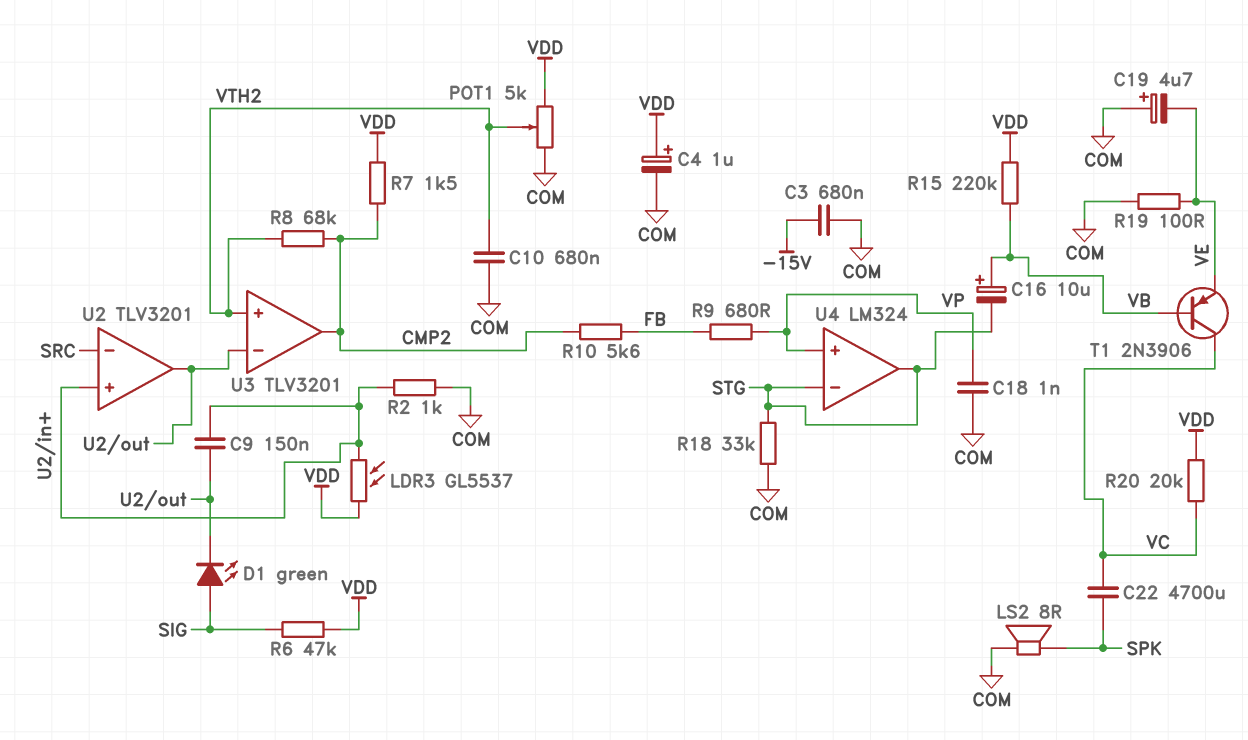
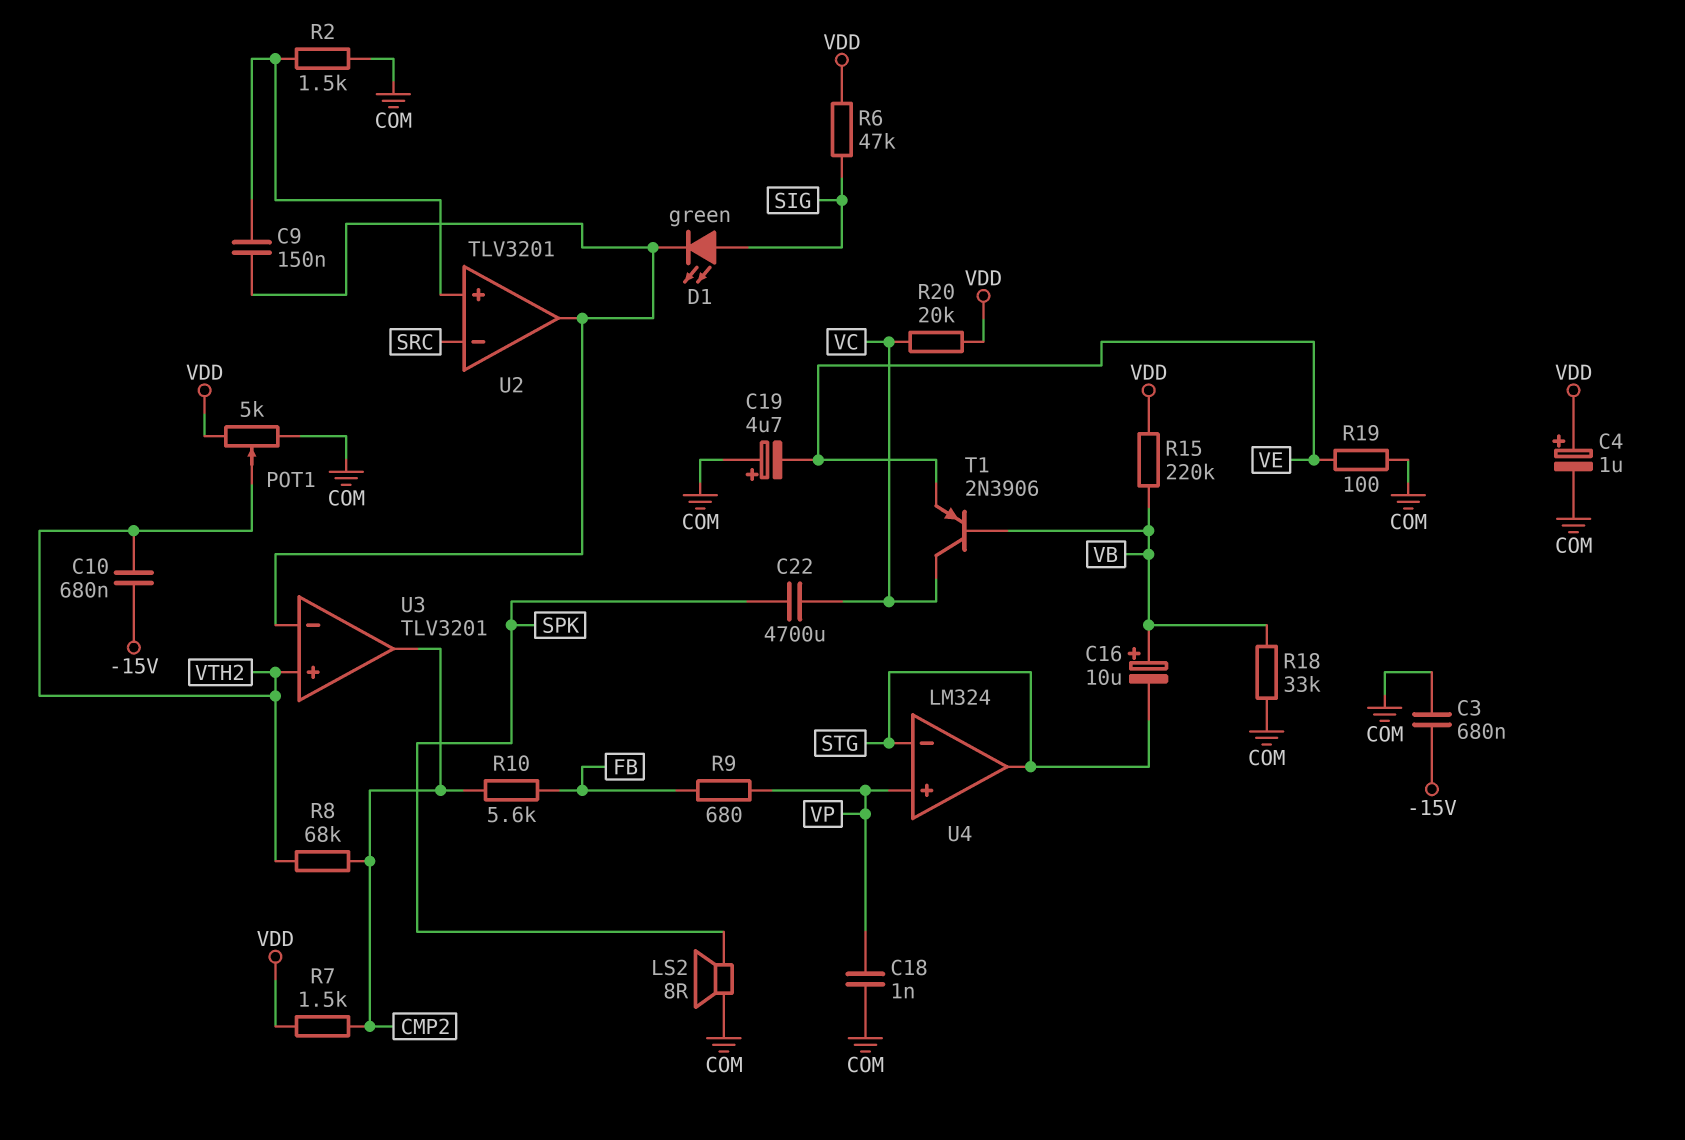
C10: 680nF (COM, VTH2) -> 680nF (-15V, VTH2)
LDR3: GL5537 (U2/in+, VDD) -> none
R2: 1k (COM, U2/in+) -> 1.5k (COM, U2/in+)
R18: 33k (COM, STG) -> 33k (COM, VB)

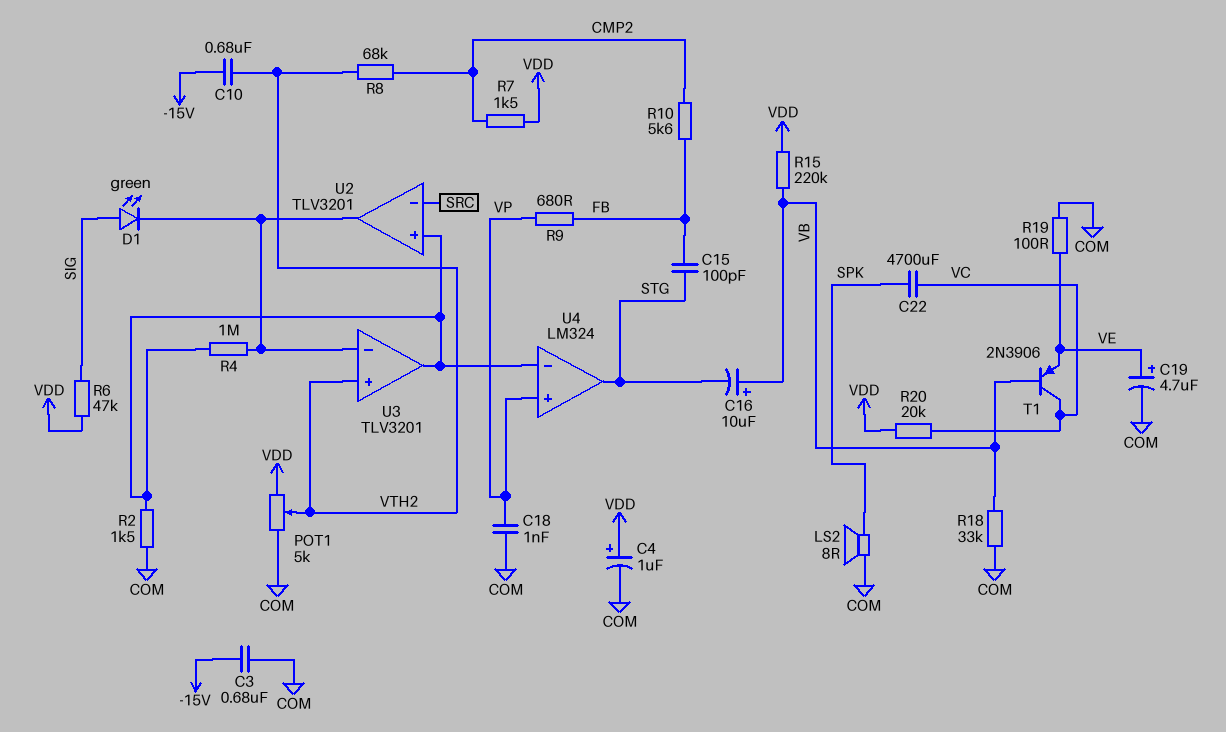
C9: 150nF (U2/in+, U2/out) -> none
C15: none -> 100pF (FB, STG)
C19: 4.7uF (plus COM, minus VE) -> 4.7uF (plus VE, minus COM)
R4: none -> 1M (U2/in+, U2/out)
U3 pin out: CMP2 -> U2/in+
U4 pin in-: STG -> U2/in+

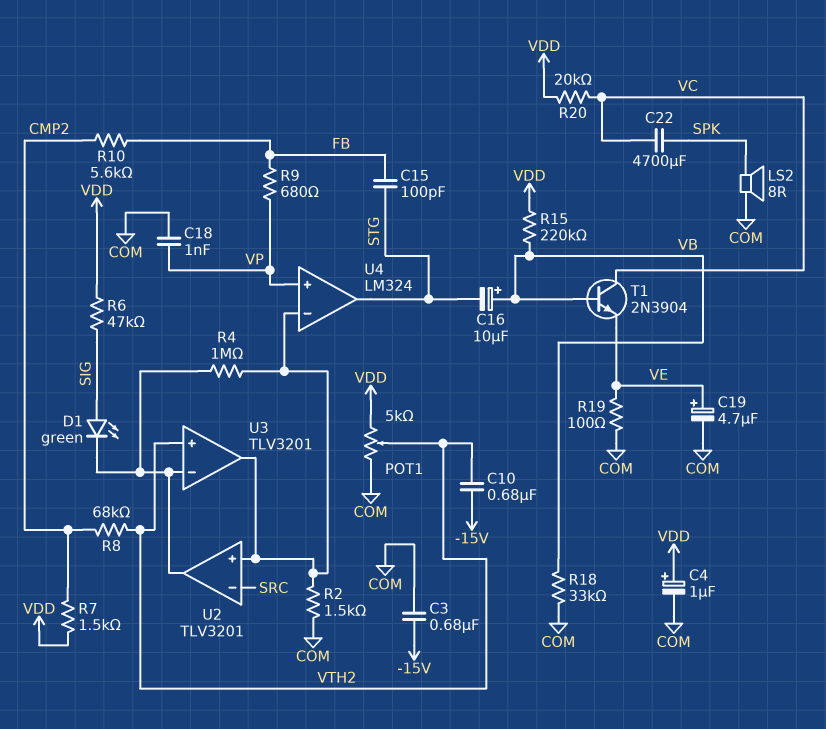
T1: PNP 2N3906 (B VB, C VC, E VE) -> NPN 2N3904 (B VB, C VC, E VE)

